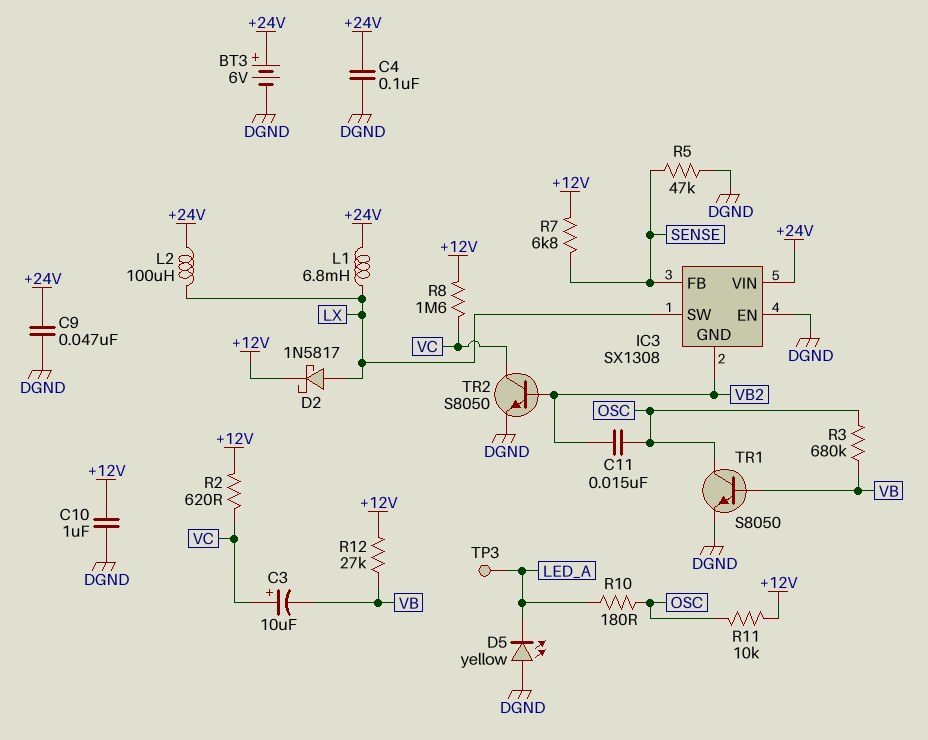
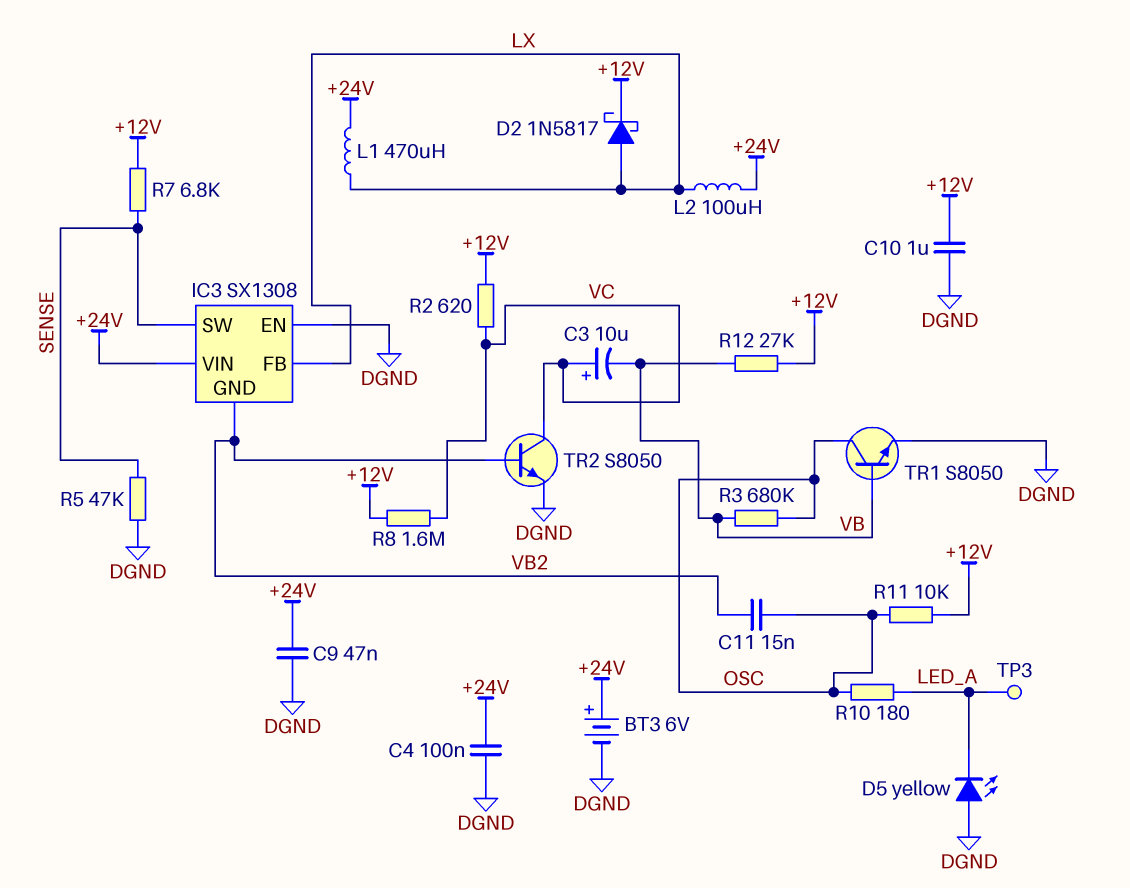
IC3 pin FB: SENSE -> LX
IC3 pin SW: LX -> SENSE
L1: 6.8mH (+24V, LX) -> 470uH (+24V, LX)

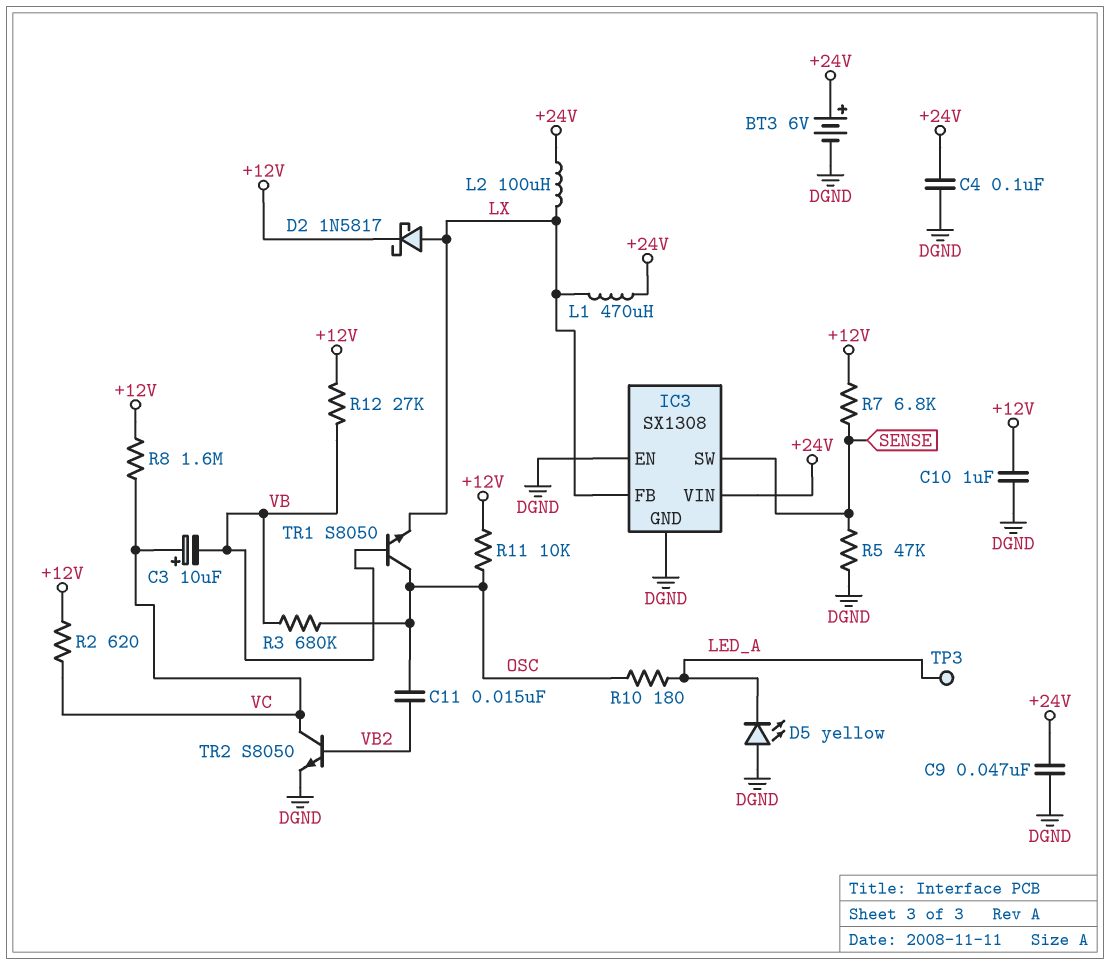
IC3 pin GND: VB2 -> DGND
TR1: NPN S8050 (B VB, C OSC, E DGND) -> NPN S8050 (B VB, C OSC, E LX)

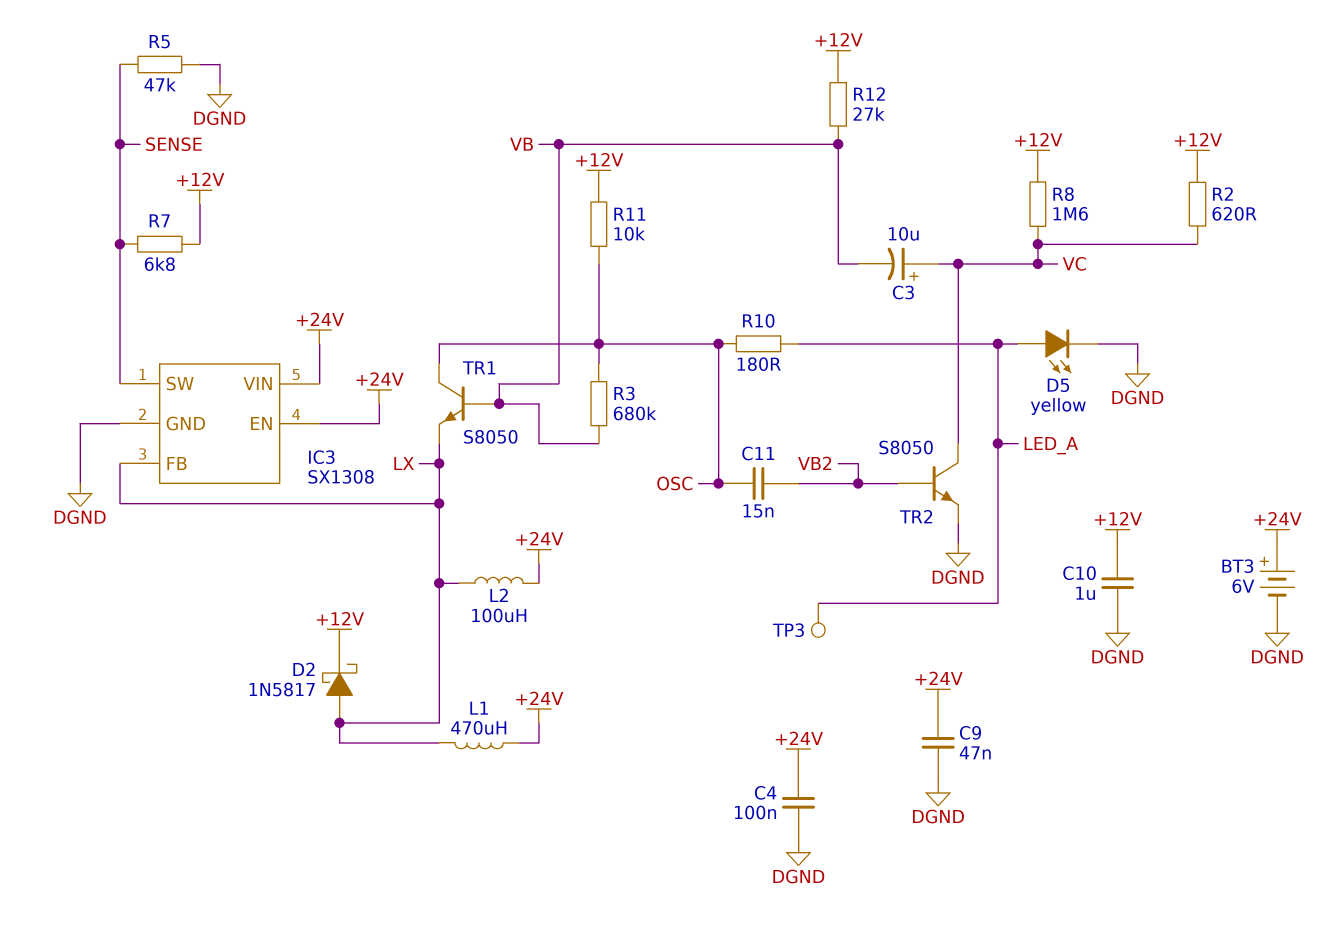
D5: LED yellow (A DGND, K LED_A) -> LED yellow (A LED_A, K DGND)
IC3 pin EN: DGND -> +24V

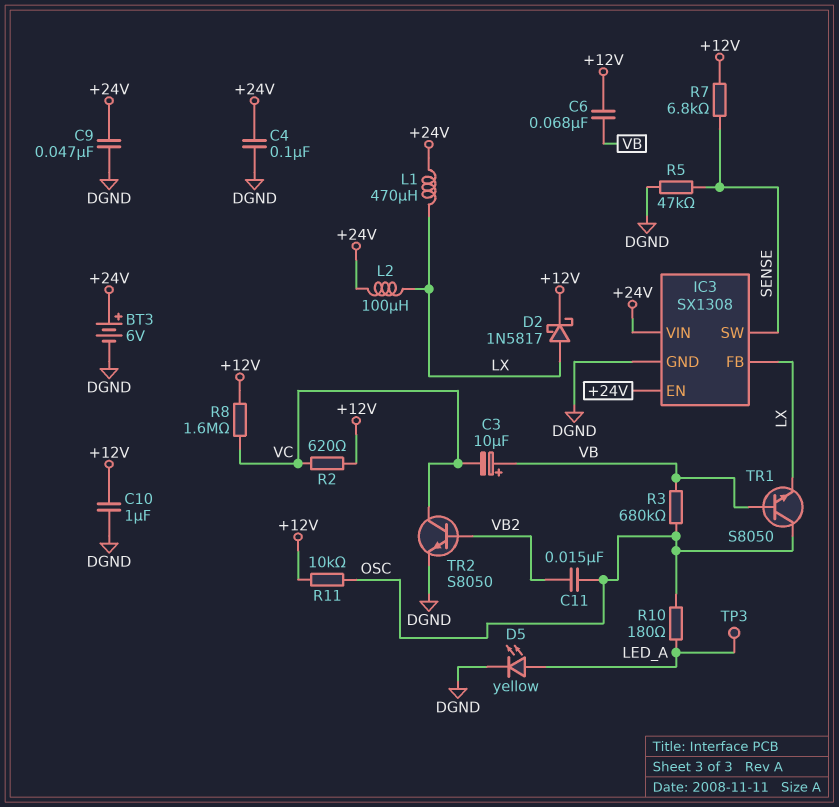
C3: 10uF (plus VC, minus VB) -> 10uF (plus VB, minus VC)
C6: none -> 68nF (+12V, VB)
R12: 27k (+12V, VB) -> none

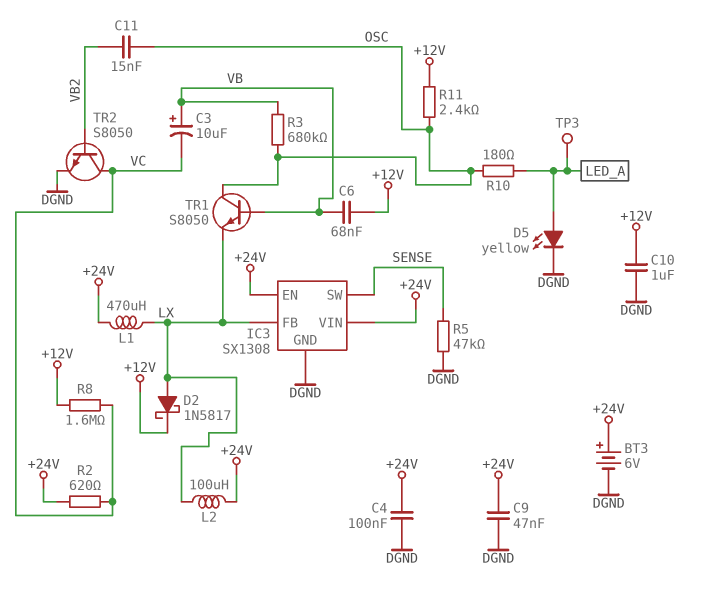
R2: 620 (+12V, VC) -> 620 (+24V, VC)
R7: 6.8k (+12V, SENSE) -> none
R11: 10k (+12V, OSC) -> 2.4k (+12V, OSC)

